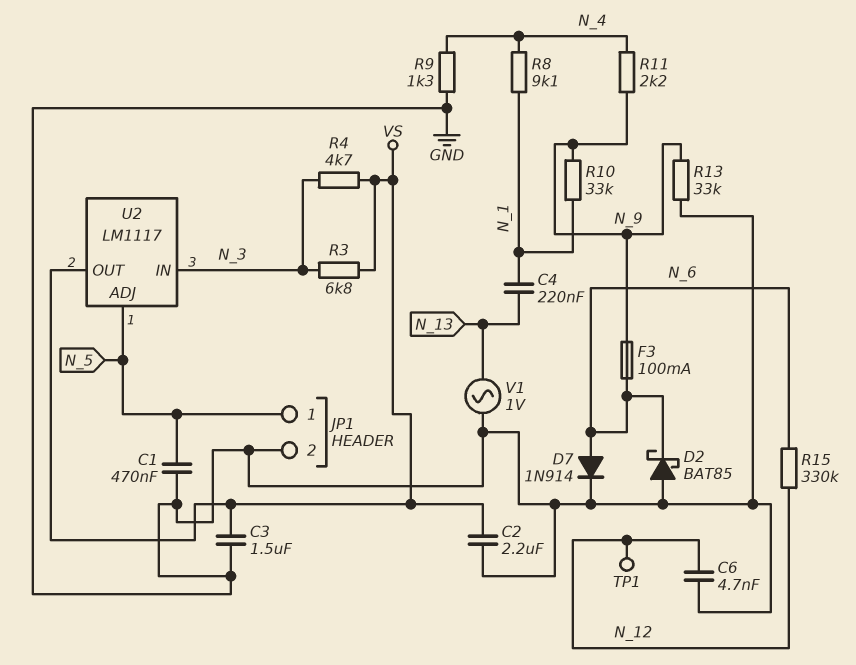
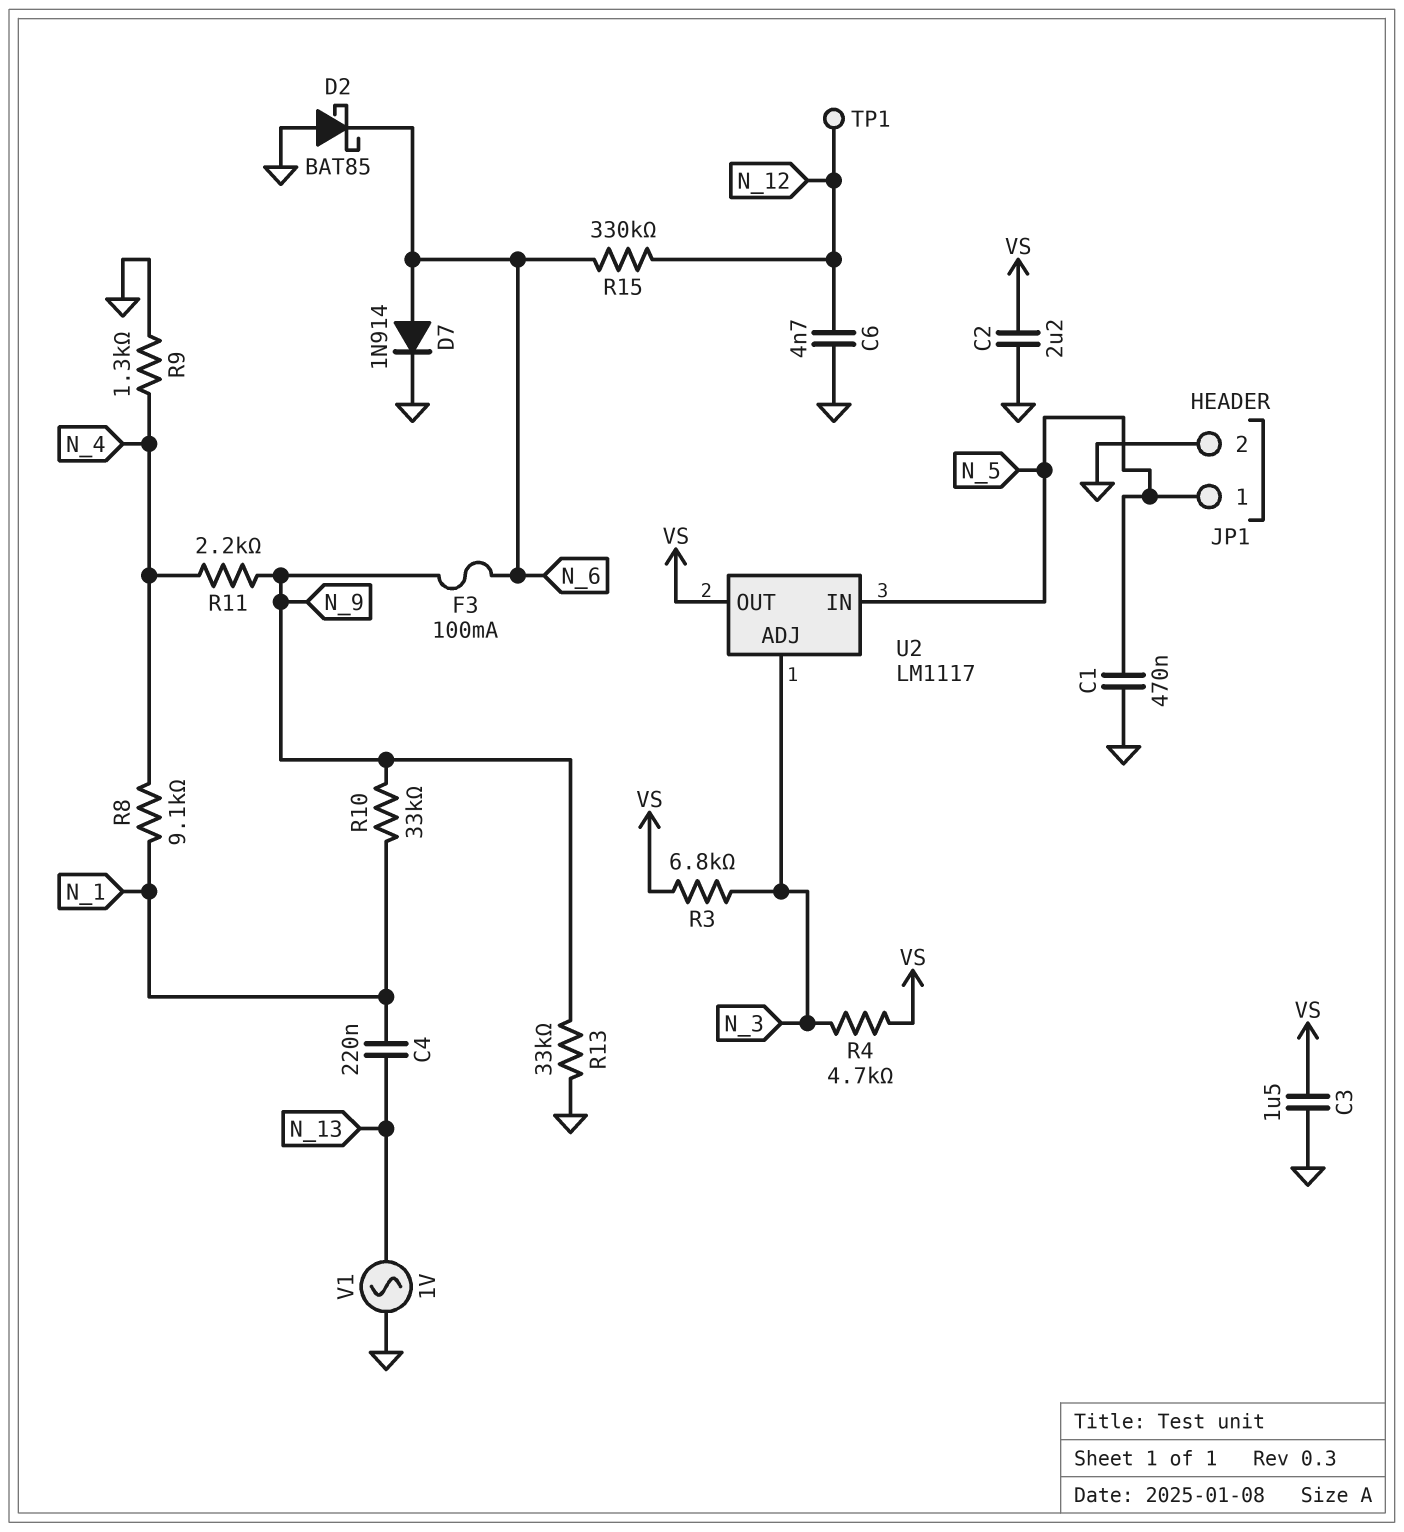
U2 pin ADJ: N_5 -> N_3
U2 pin IN: N_3 -> N_5

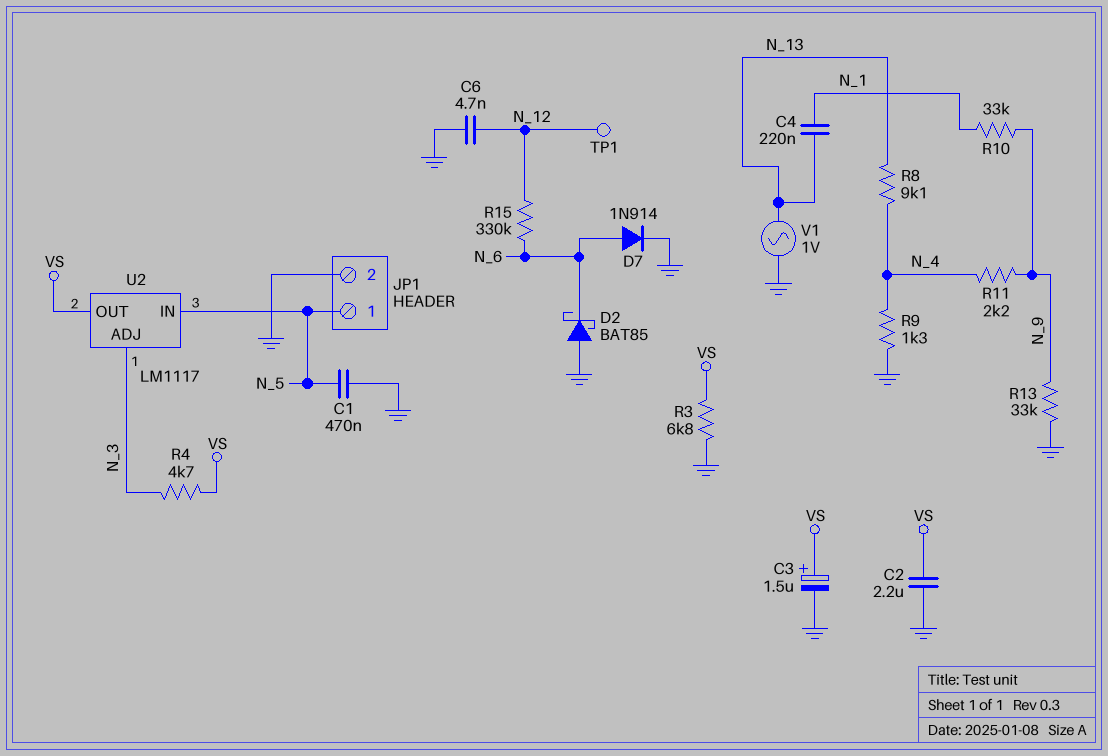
C3: 1.5uF (GND, VS) -> 1.5uF (plus VS, minus GND)
F3: 100mA (N_6, N_9) -> none
R3: 6.8k (N_3, VS) -> 6.8k (GND, VS)
R8: 9.1k (N_1, N_4) -> 9.1k (N_4, N_13)

